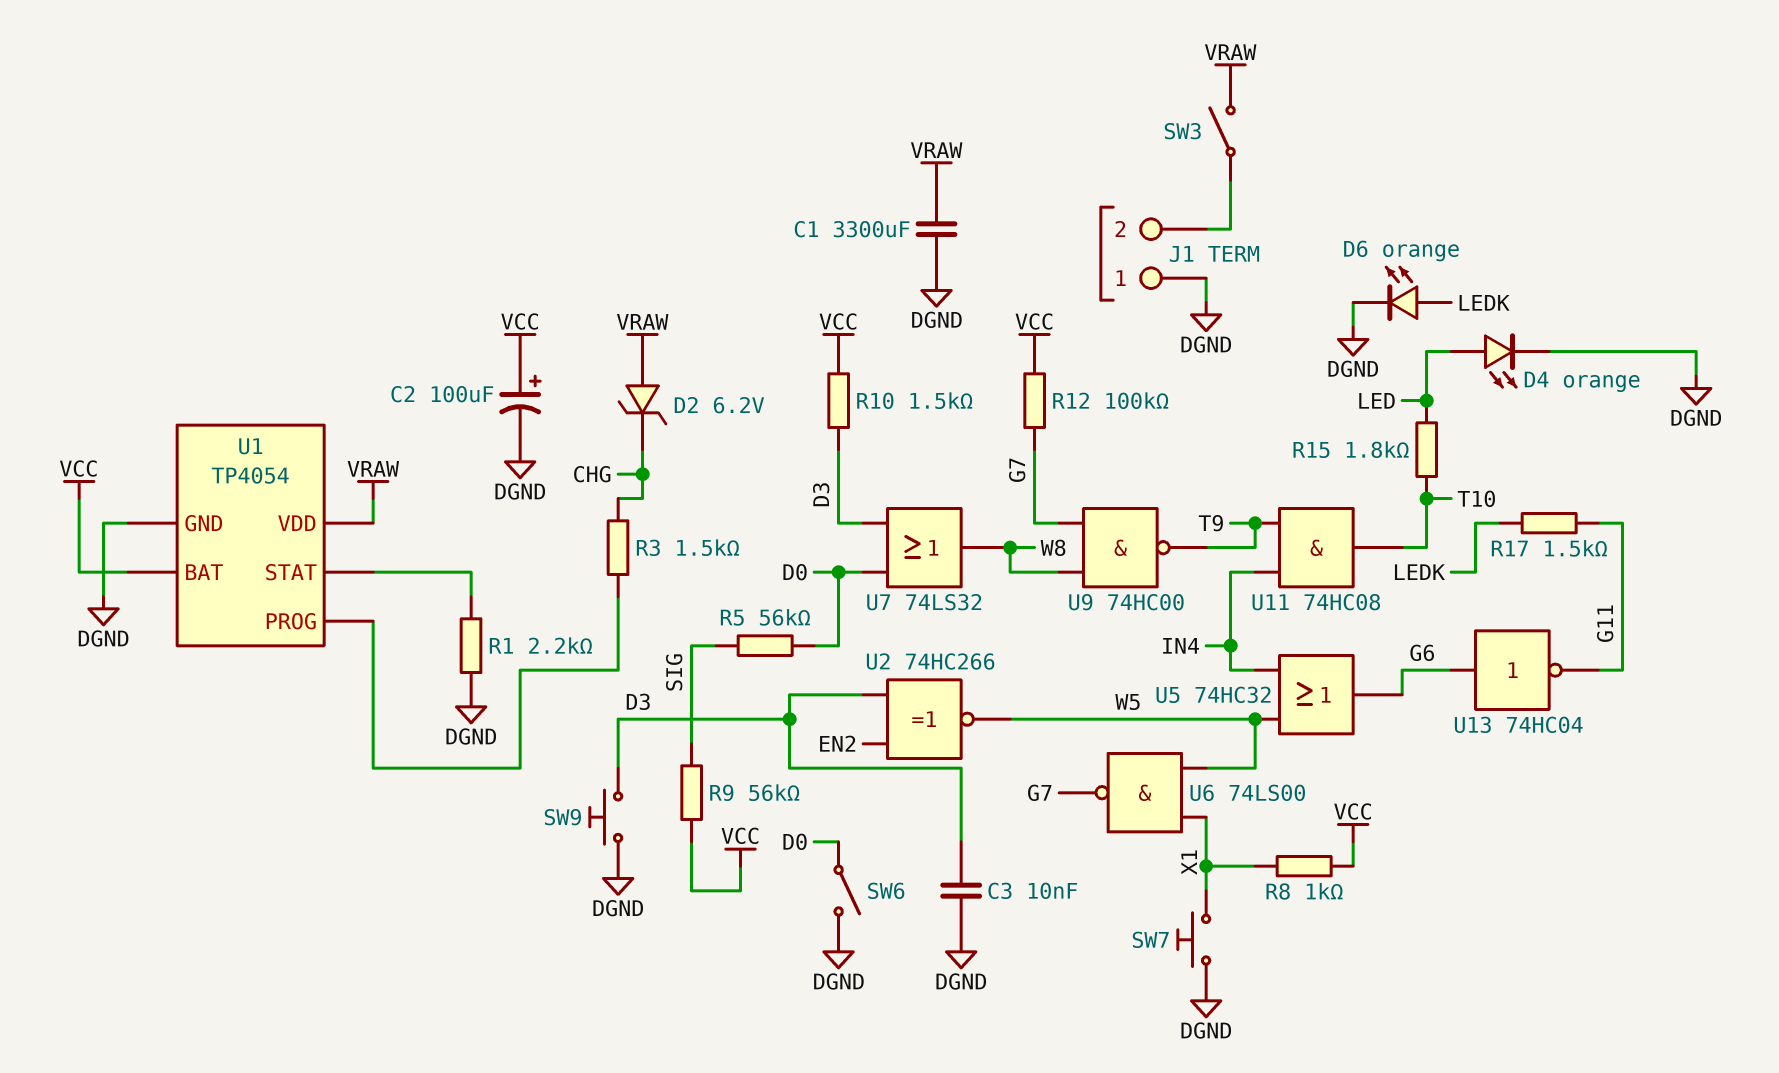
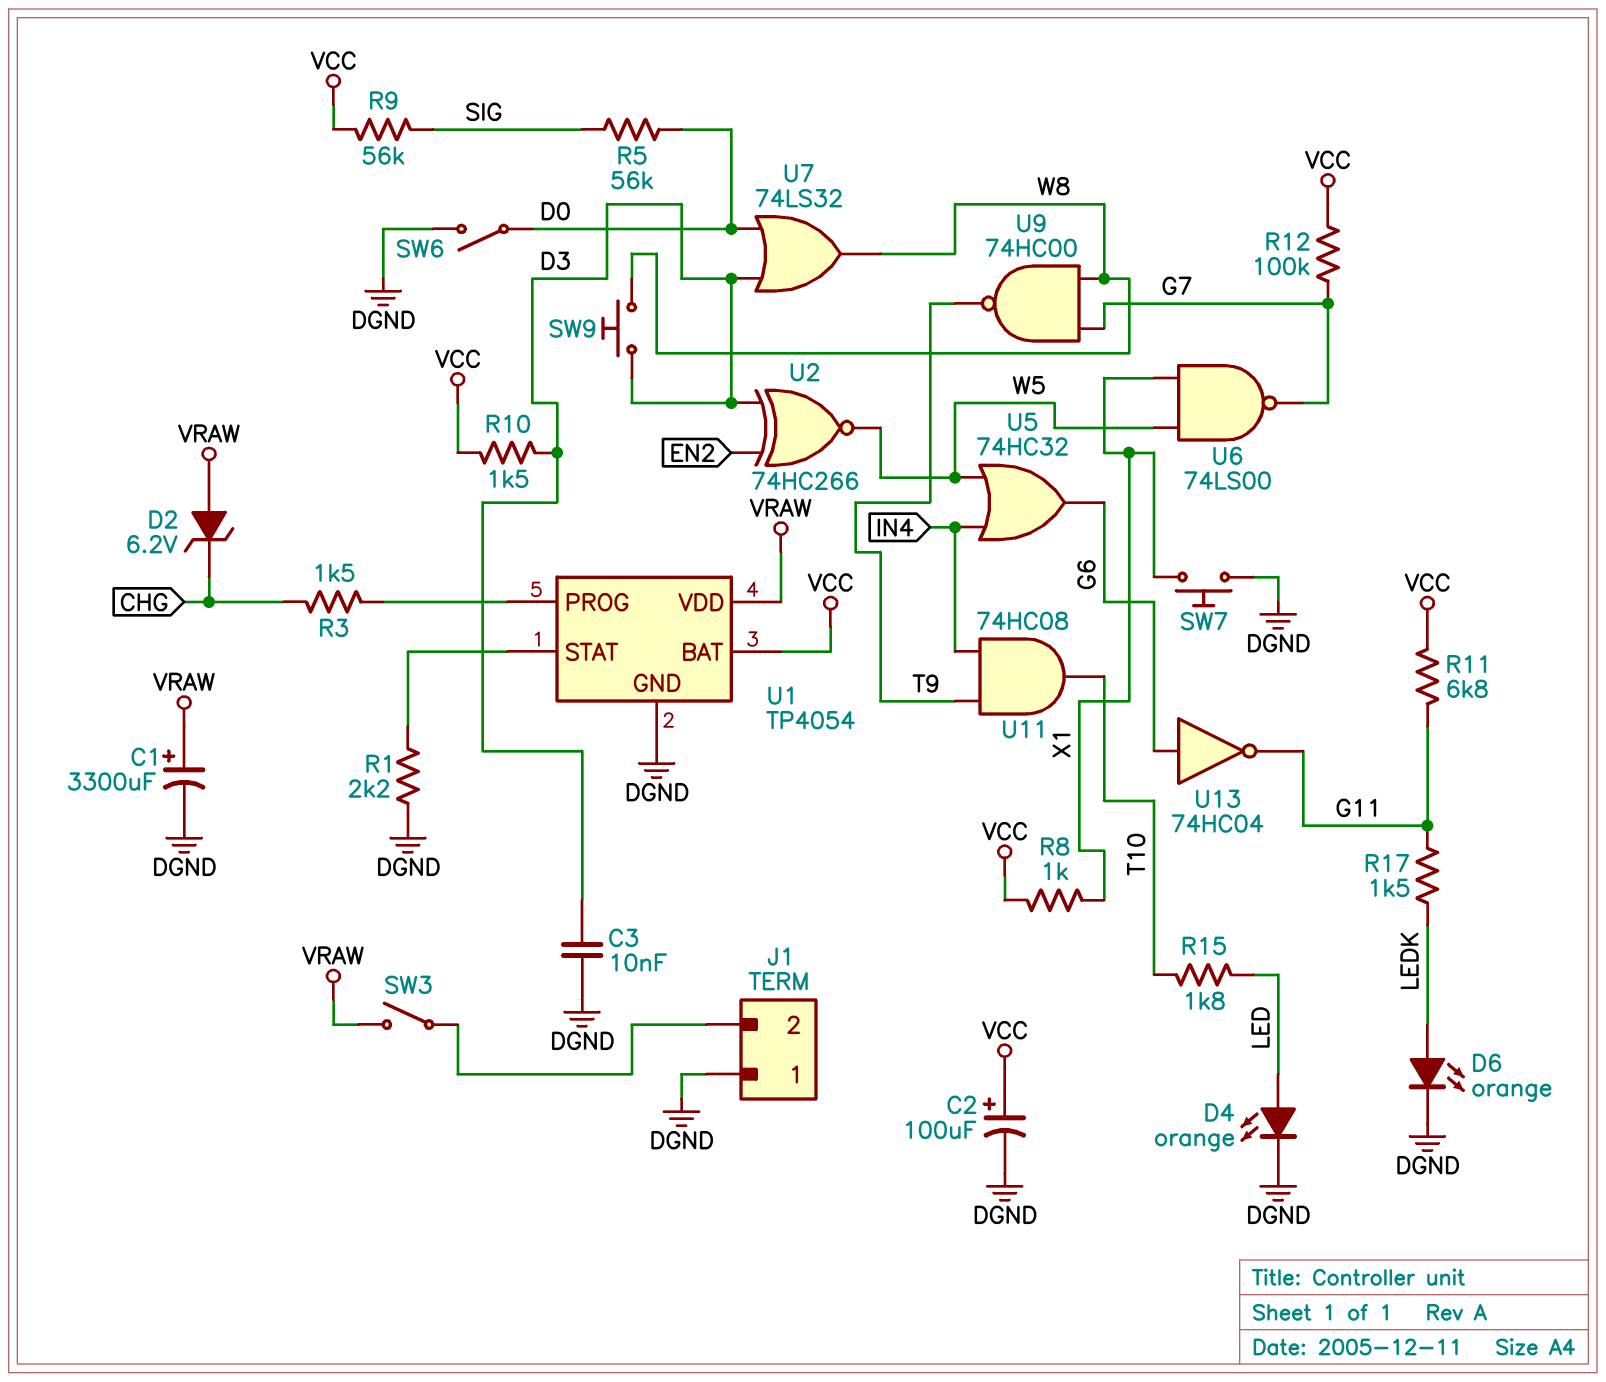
C1: 3300uF (DGND, VRAW) -> 3300uF (plus VRAW, minus DGND)
R11: none -> 6.8k (G11, VCC)
SW9: button (D3, DGND) -> button (D3, W8)

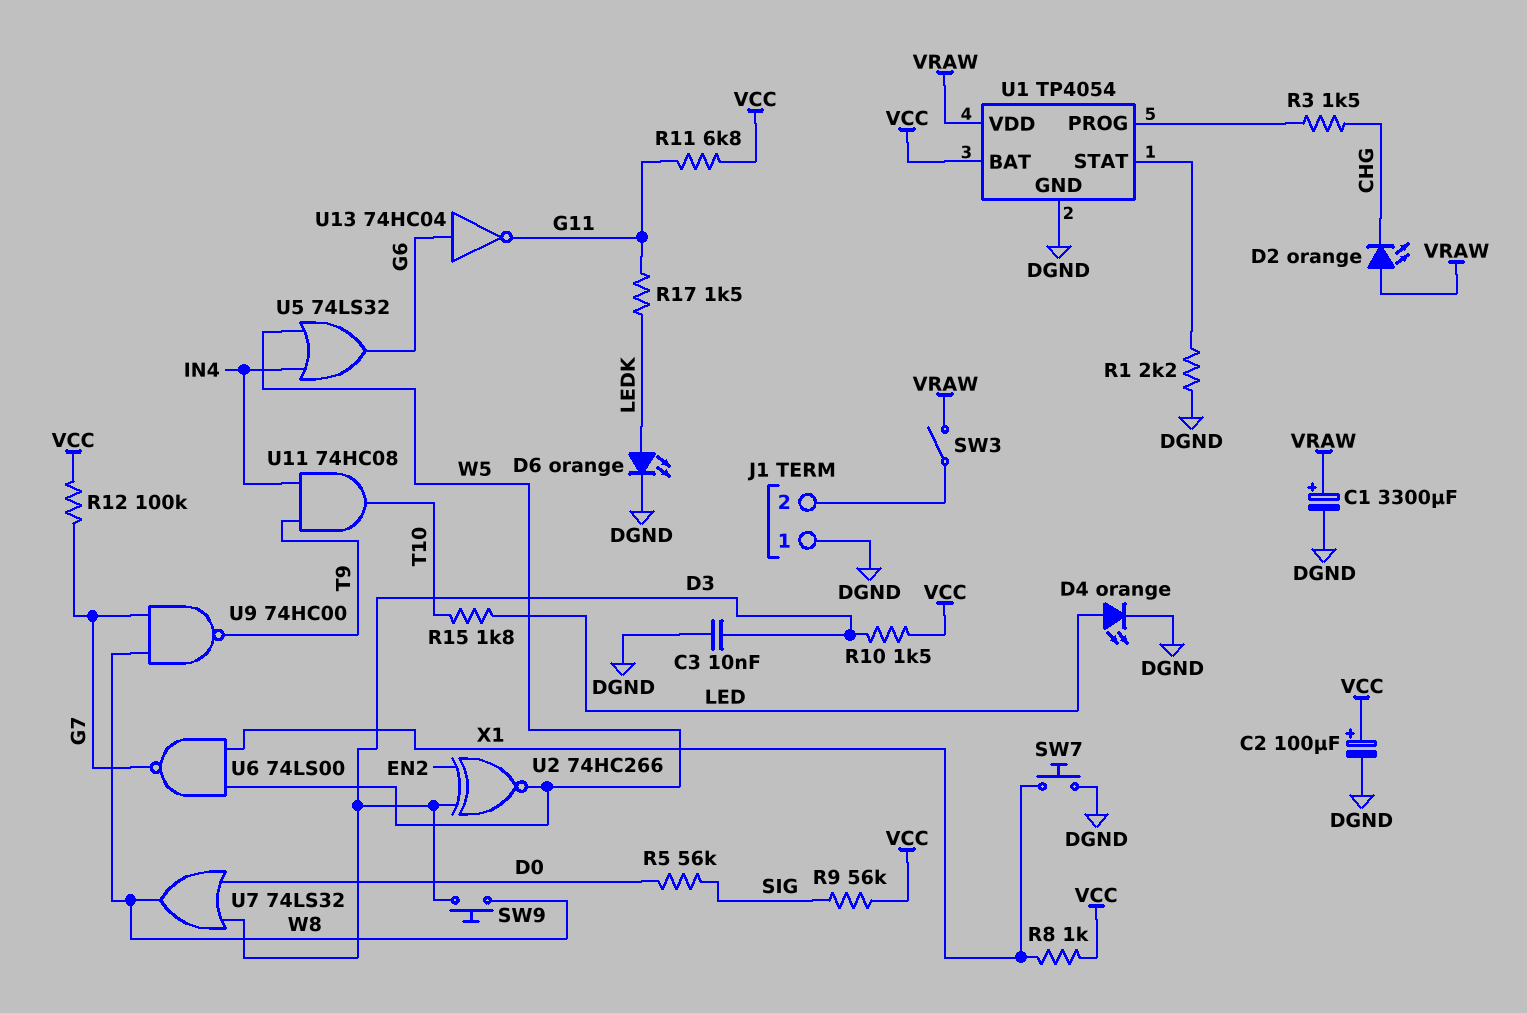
D2: zener 6.2V (A VRAW, K CHG) -> LED orange (A VRAW, K CHG)
SW6: switch (D0, DGND) -> none
U5: OR 74HC32 (in IN4, in W5, out G6) -> OR 74LS32 (in IN4, in W5, out G6)

